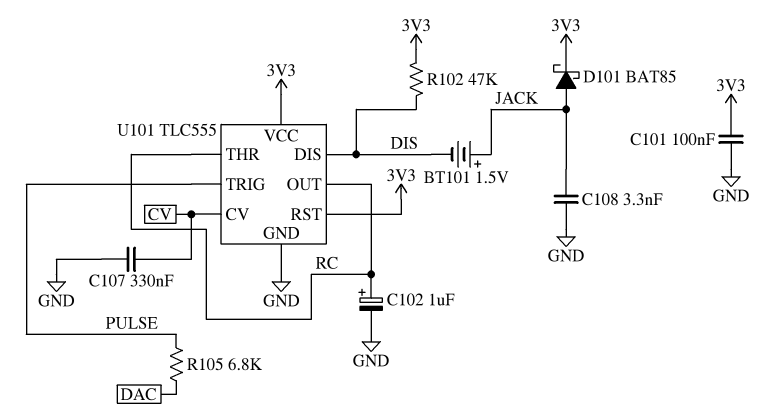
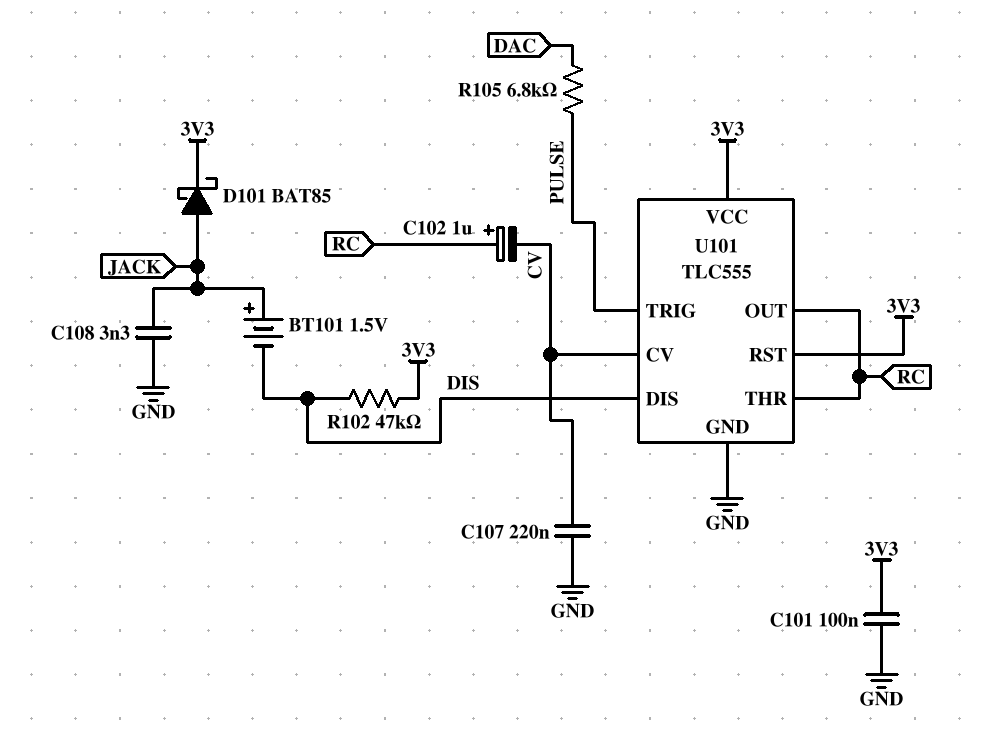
C102: 1uF (plus RC, minus GND) -> 1uF (plus RC, minus CV)
C107: 330nF (CV, GND) -> 220nF (CV, GND)

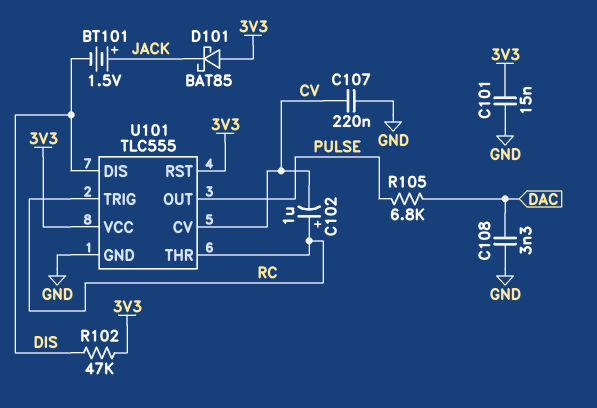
C101: 100nF (3V3, GND) -> 15nF (3V3, GND)
C108: 3.3nF (GND, JACK) -> 3.3nF (DAC, GND)
D101: schottky BAT85 (A JACK, K 3V3) -> schottky BAT85 (A 3V3, K JACK)
U101 pin OUT: RC -> PULSE
U101 pin TRIG: PULSE -> RC

